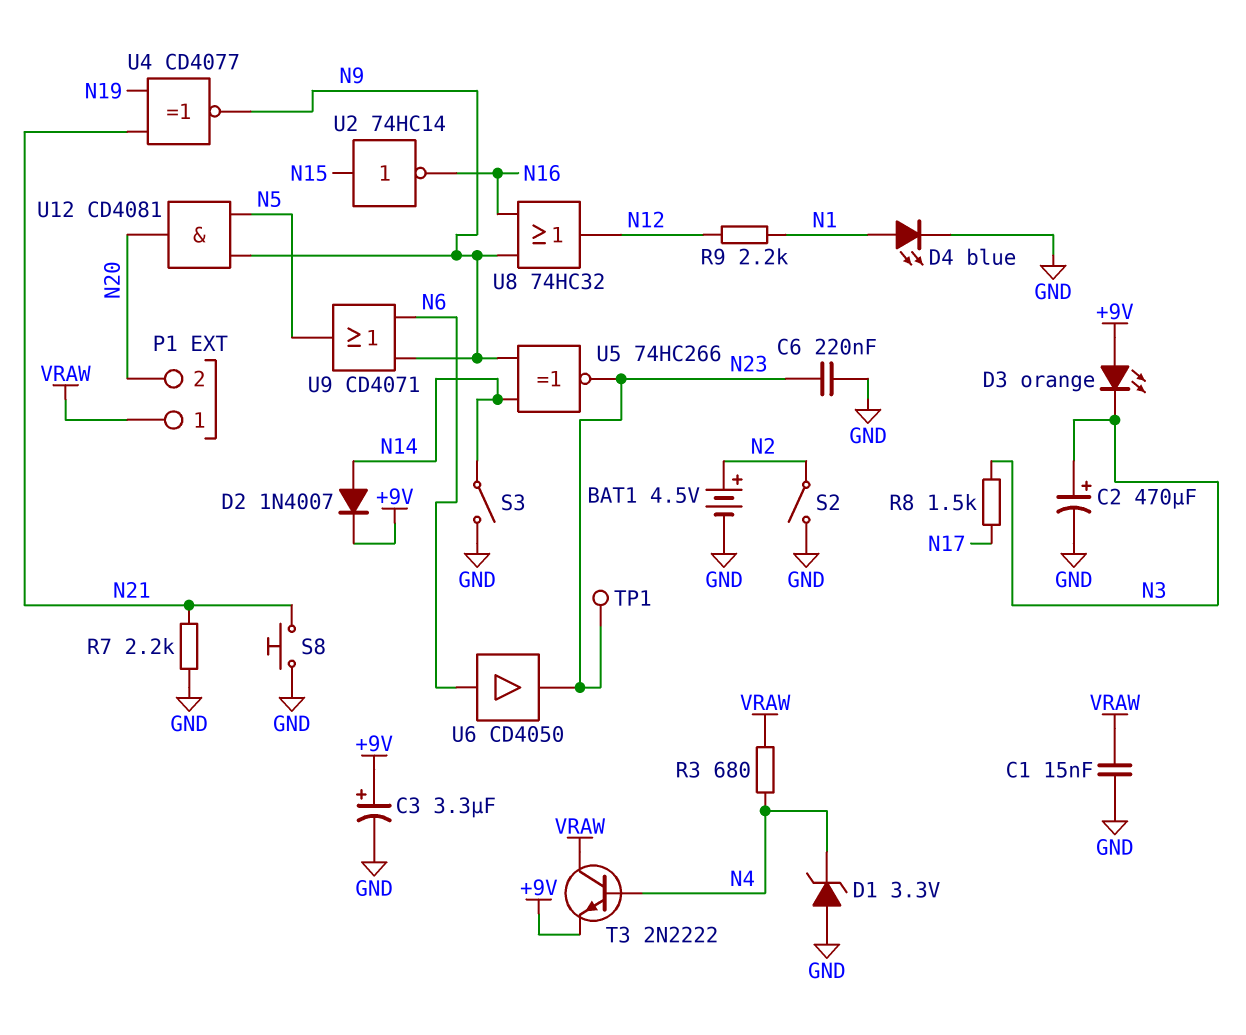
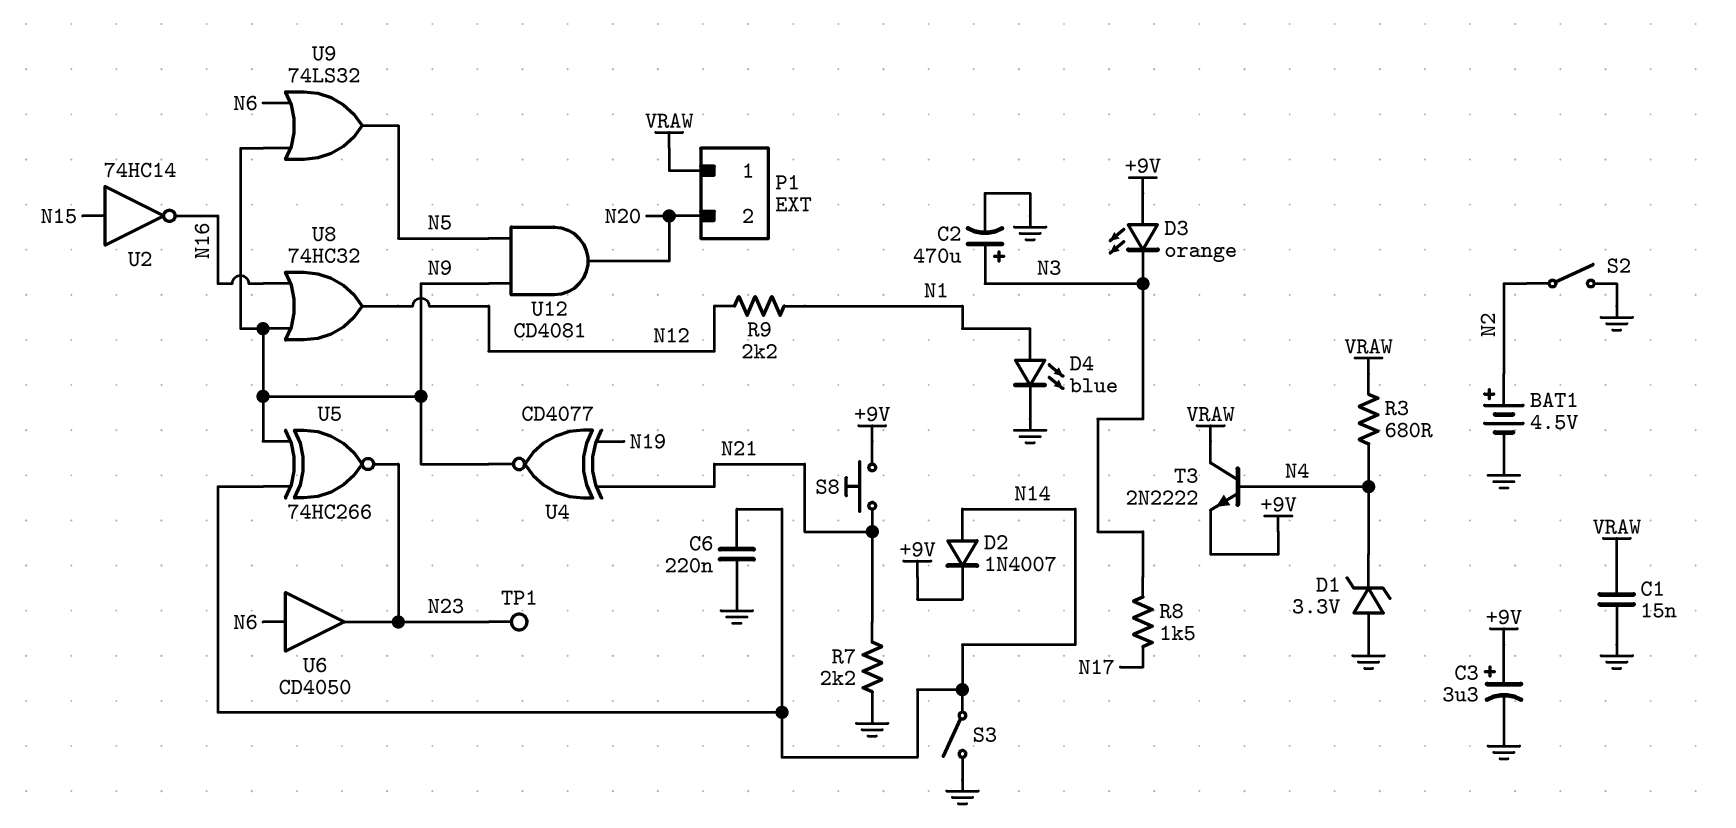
C6: 220nF (GND, N23) -> 220nF (GND, N14)
S8: button (GND, N21) -> button (+9V, N21)
U9: OR CD4071 (in N6, in N9, out N5) -> OR 74LS32 (in N6, in N9, out N5)

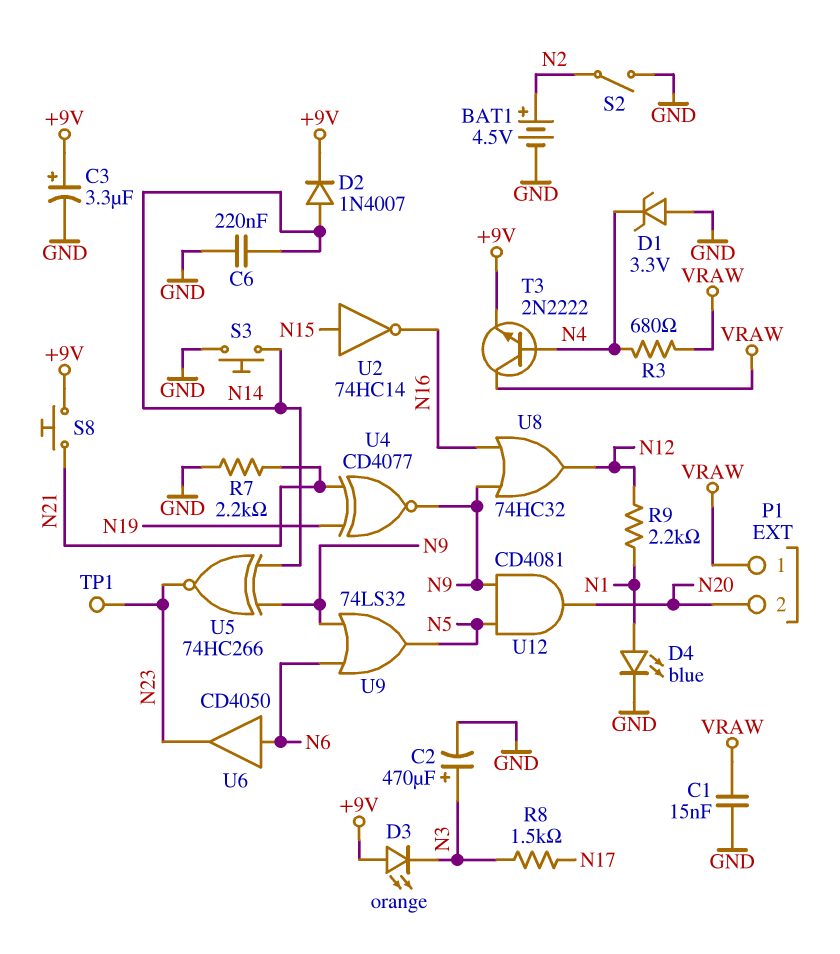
S3: switch (GND, N14) -> button (GND, N14)

